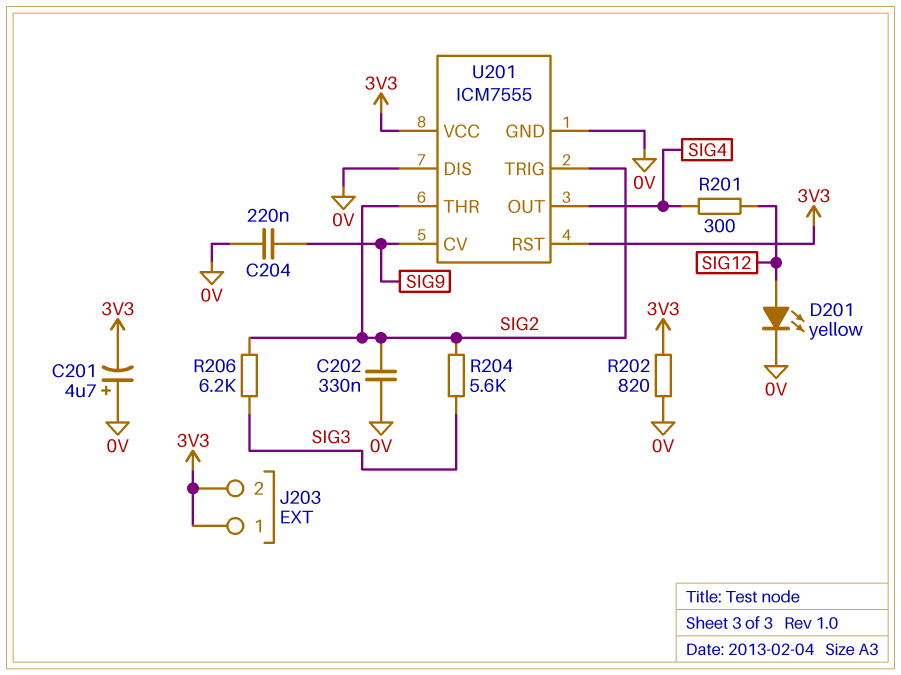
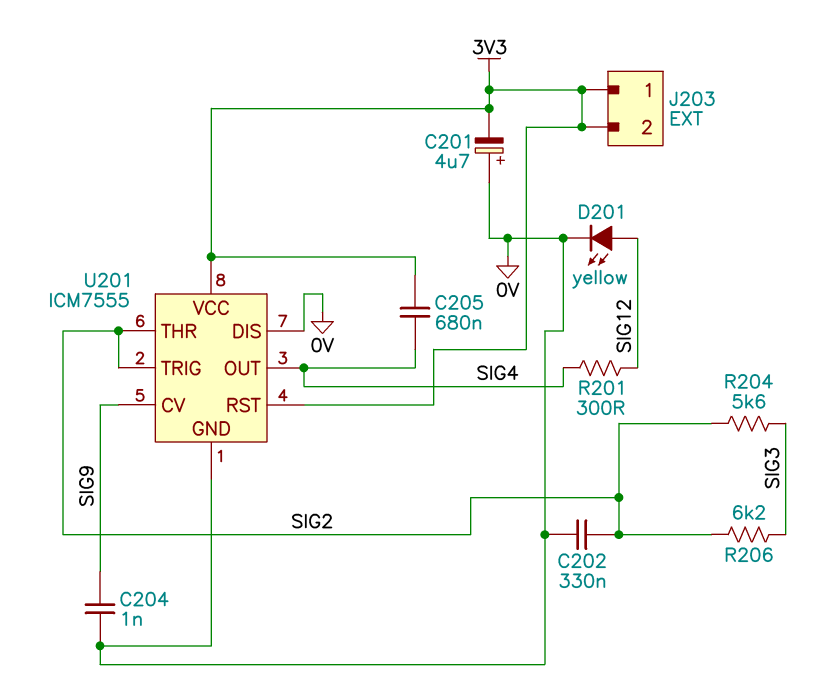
C204: 220nF (0V, SIG9) -> 1nF (0V, SIG9)
C205: none -> 680nF (3V3, SIG4)
R202: 820 (0V, 3V3) -> none

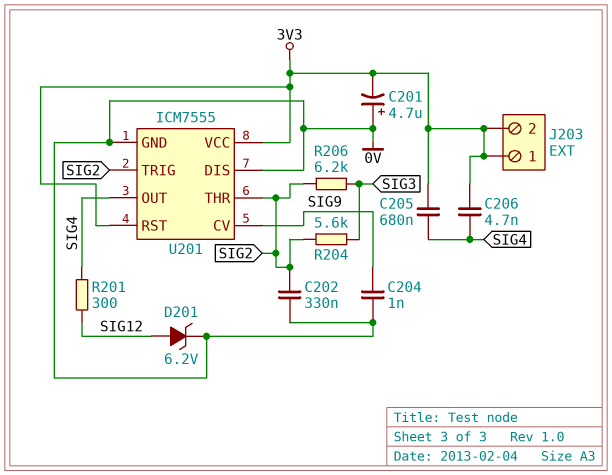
C206: none -> 4.7nF (3V3, SIG4)
D201: LED yellow (A SIG12, K 0V) -> zener 6.2V (A SIG12, K 0V)

